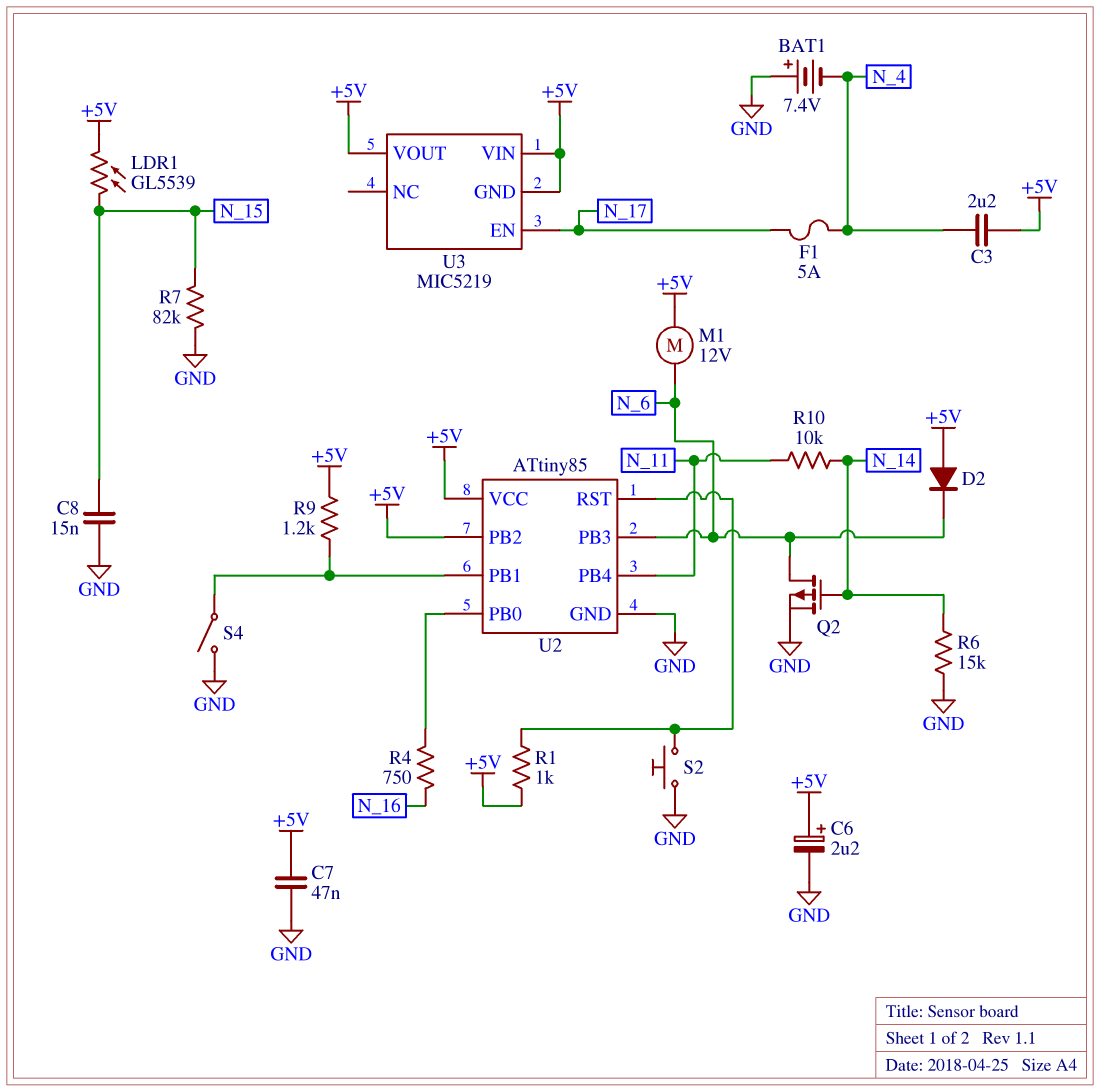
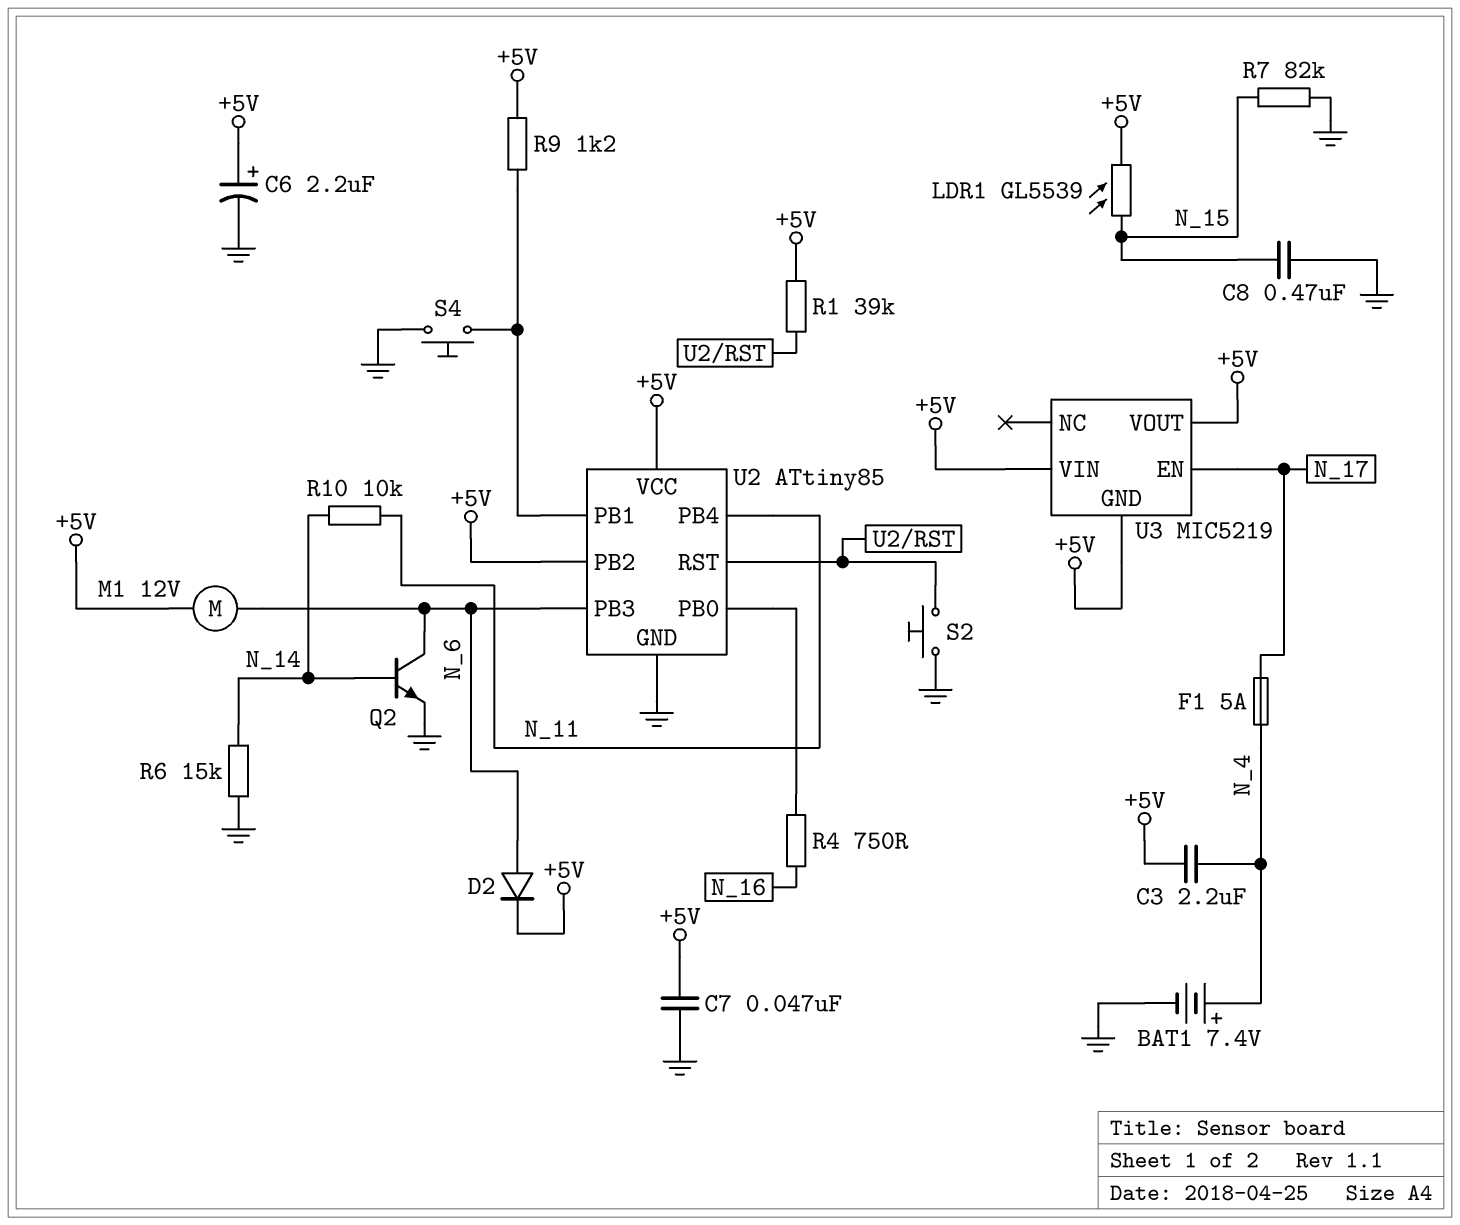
BAT1: 7.4V (plus GND, minus N_4) -> 7.4V (plus N_4, minus GND)
C8: 15nF (GND, N_15) -> 470nF (GND, N_15)
D2: diode (A +5V, K N_6) -> diode (A N_6, K +5V)
Q2: PMOS (G N_14, D N_6, S GND) -> NPN (B N_14, C N_6, E GND)
R1: 1k (+5V, U2/RST) -> 39k (+5V, U2/RST)
S4: switch (GND, U2/PB1) -> button (GND, U2/PB1)

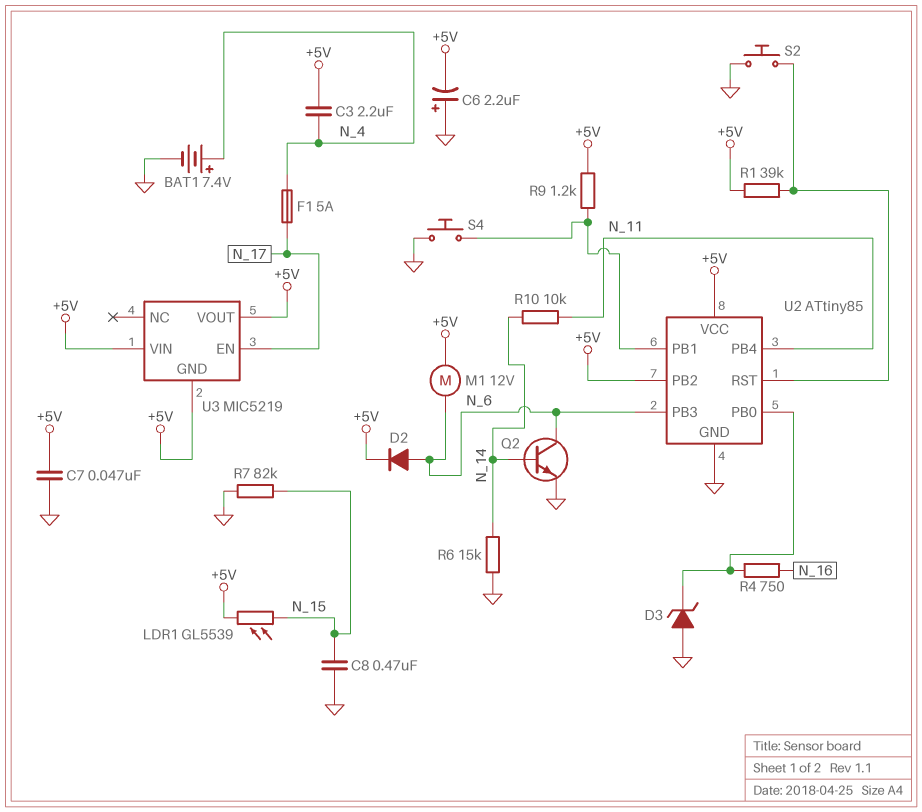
C6: 2.2uF (plus +5V, minus GND) -> 2.2uF (plus GND, minus +5V)
D3: none -> zener (A GND, K U2/PB0)

